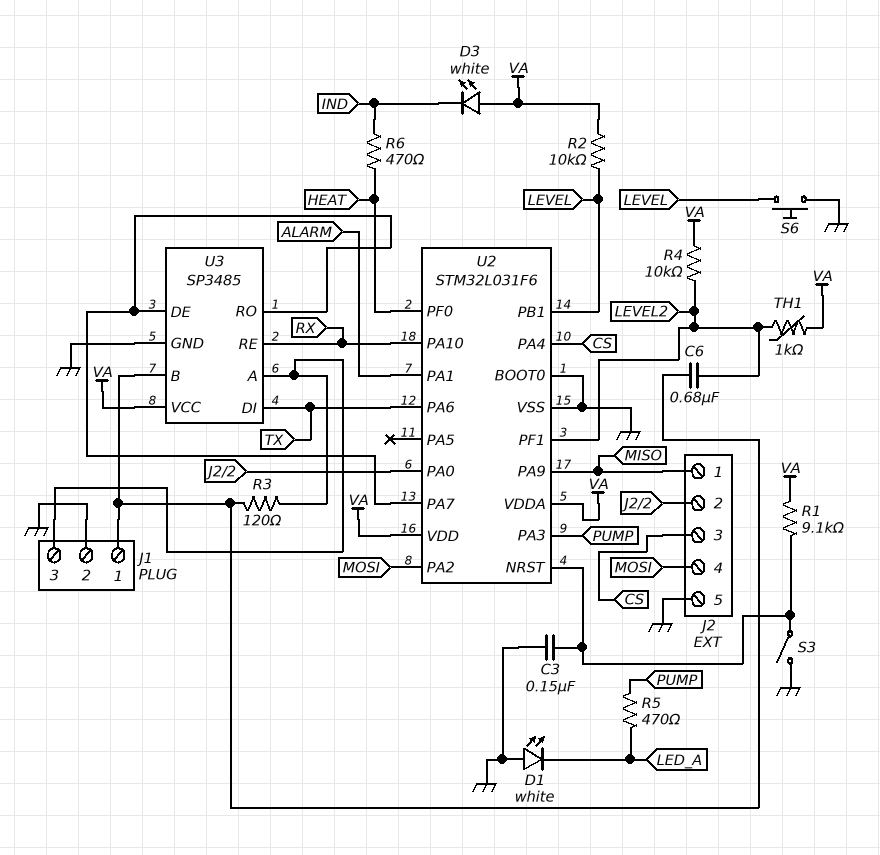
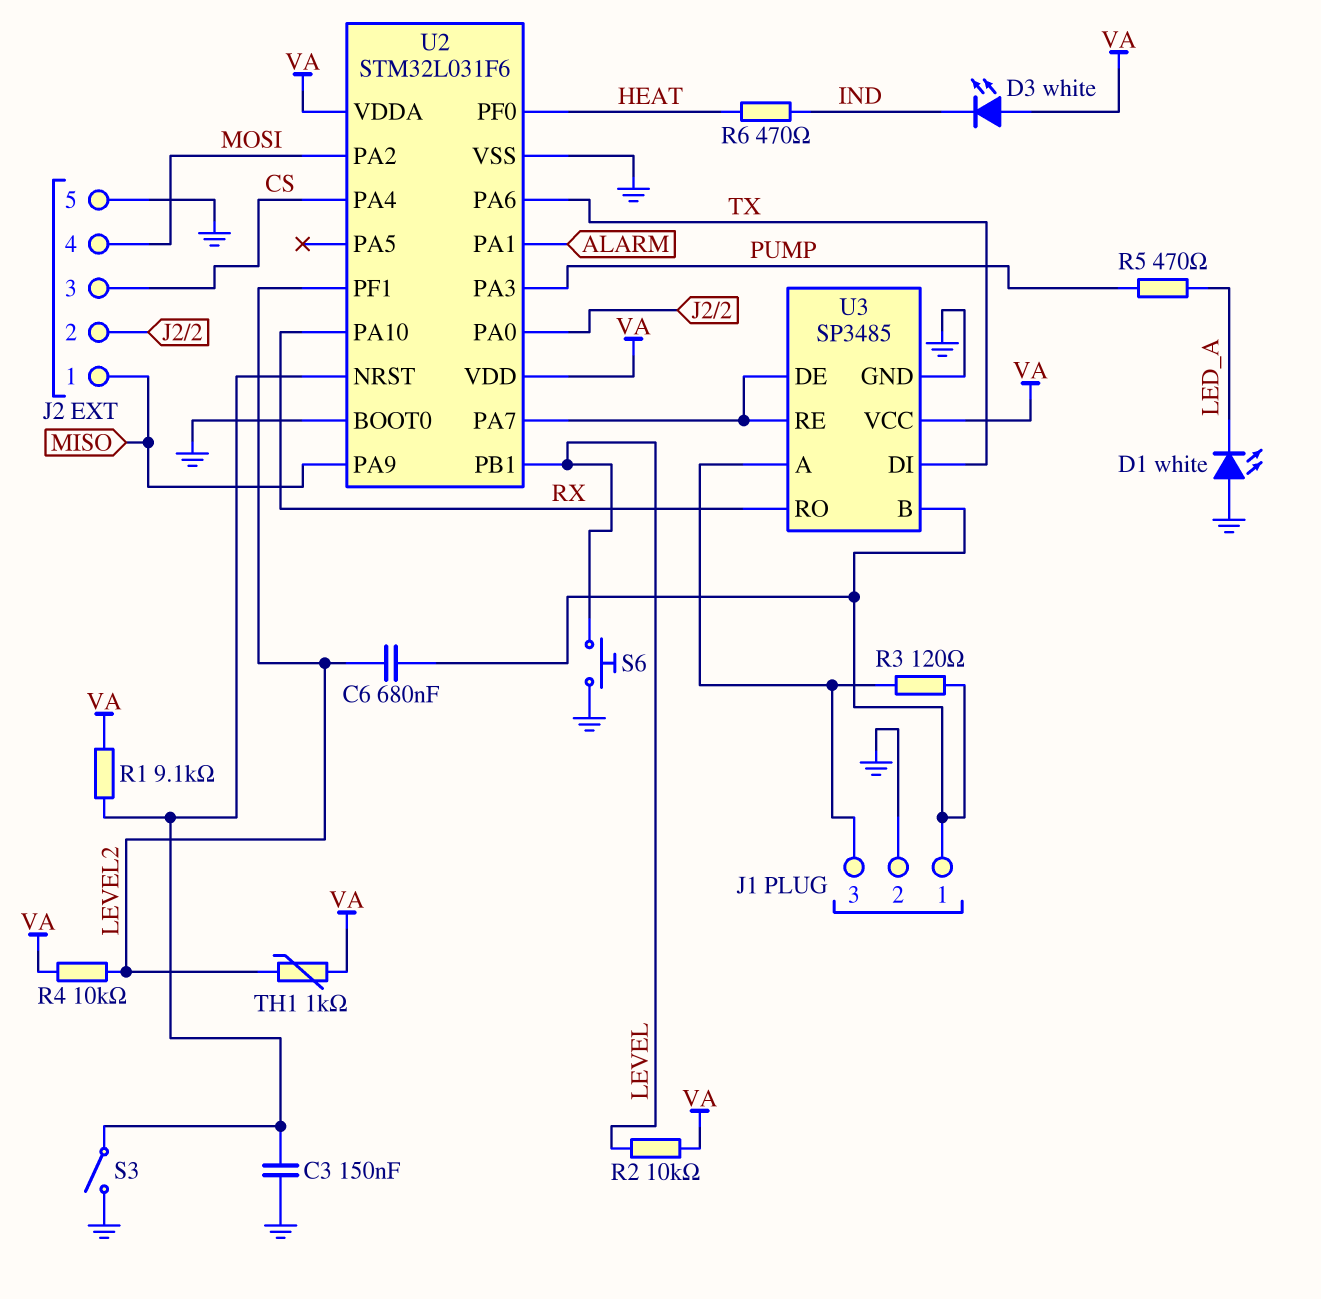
U3 pin RE: RX -> U2/PA7
U3 pin RO: U2/PA7 -> RX

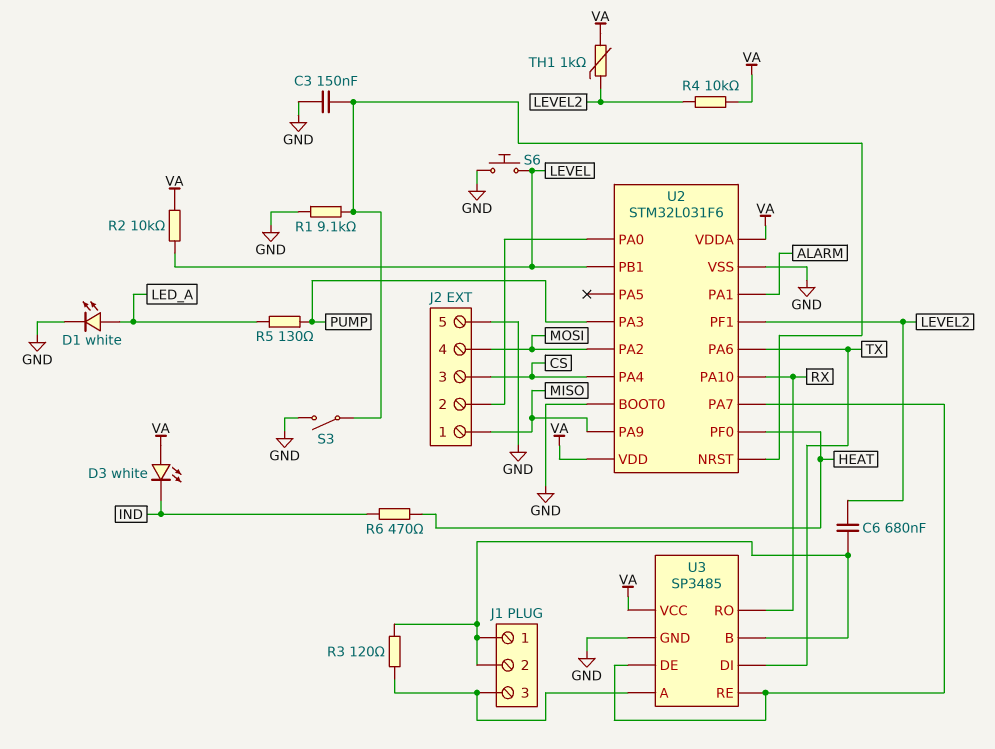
D1: LED white (A GND, K LED_A) -> LED white (A LED_A, K GND)
J1 pin 2: GND -> J1/1
R1: 9.1k (U2/NRST, VA) -> 9.1k (GND, U2/NRST)
R5: 470 (LED_A, PUMP) -> 130 (LED_A, PUMP)

